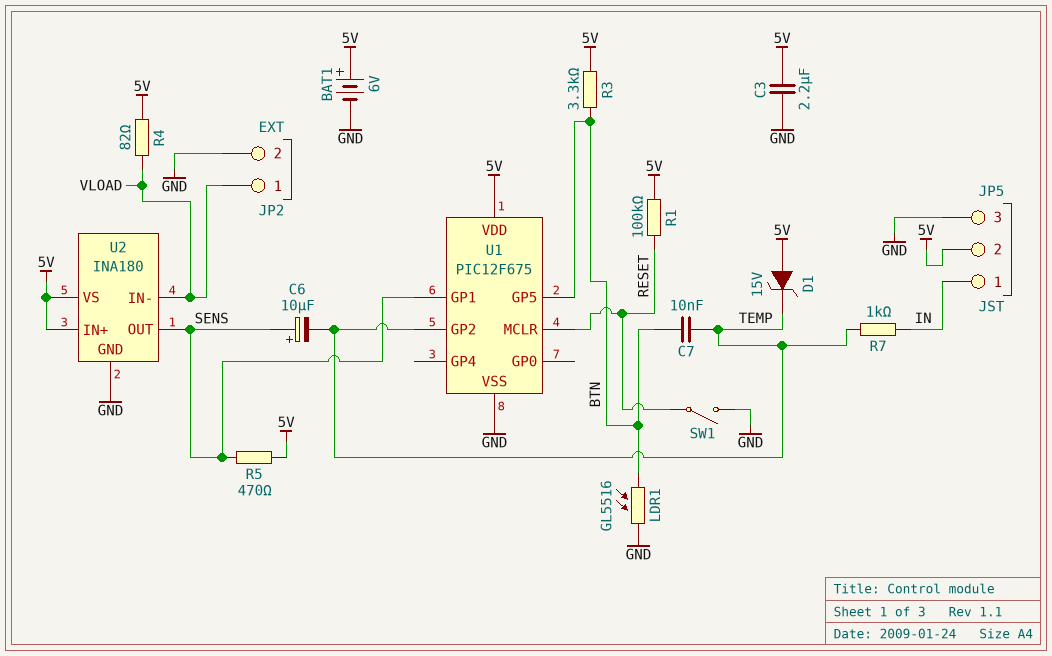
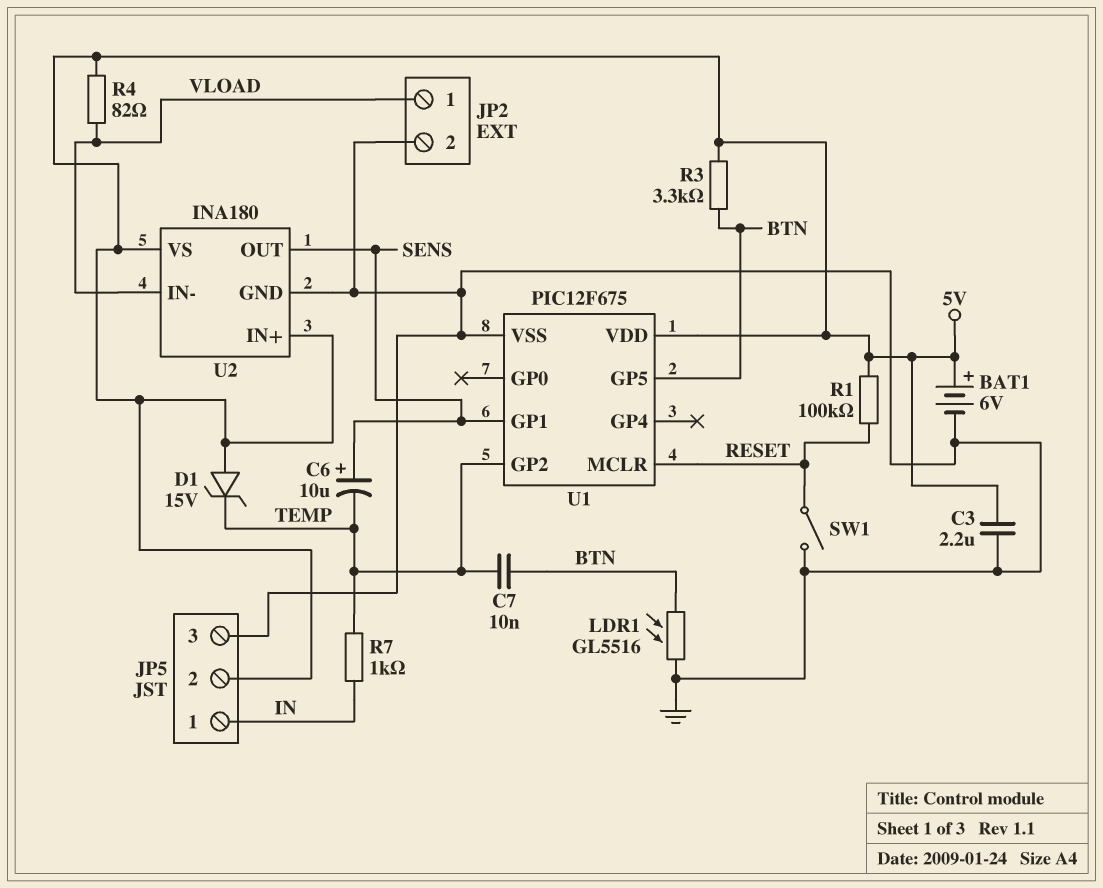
R5: 470 (5V, SENS) -> none

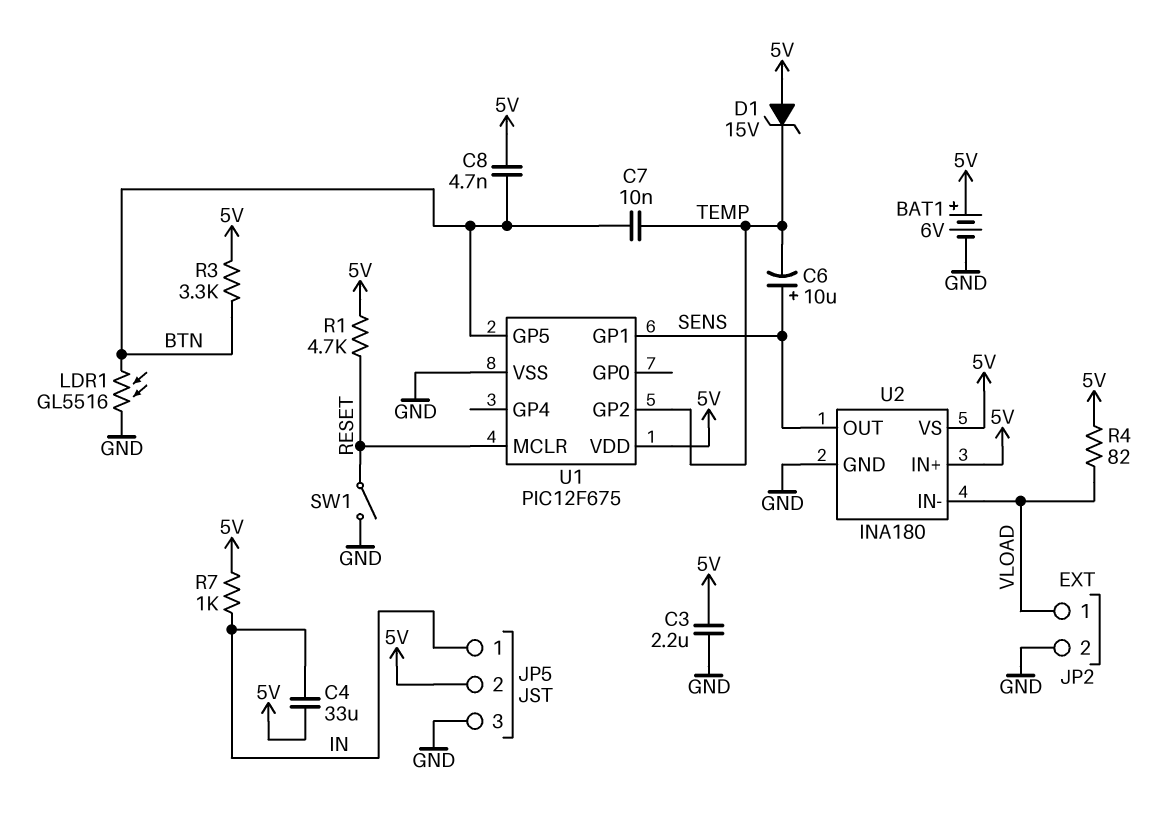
C4: none -> 33uF (5V, IN)
C8: none -> 4.7nF (5V, BTN)
R1: 100k (5V, RESET) -> 4.7k (5V, RESET)
R7: 1k (IN, TEMP) -> 1k (5V, IN)

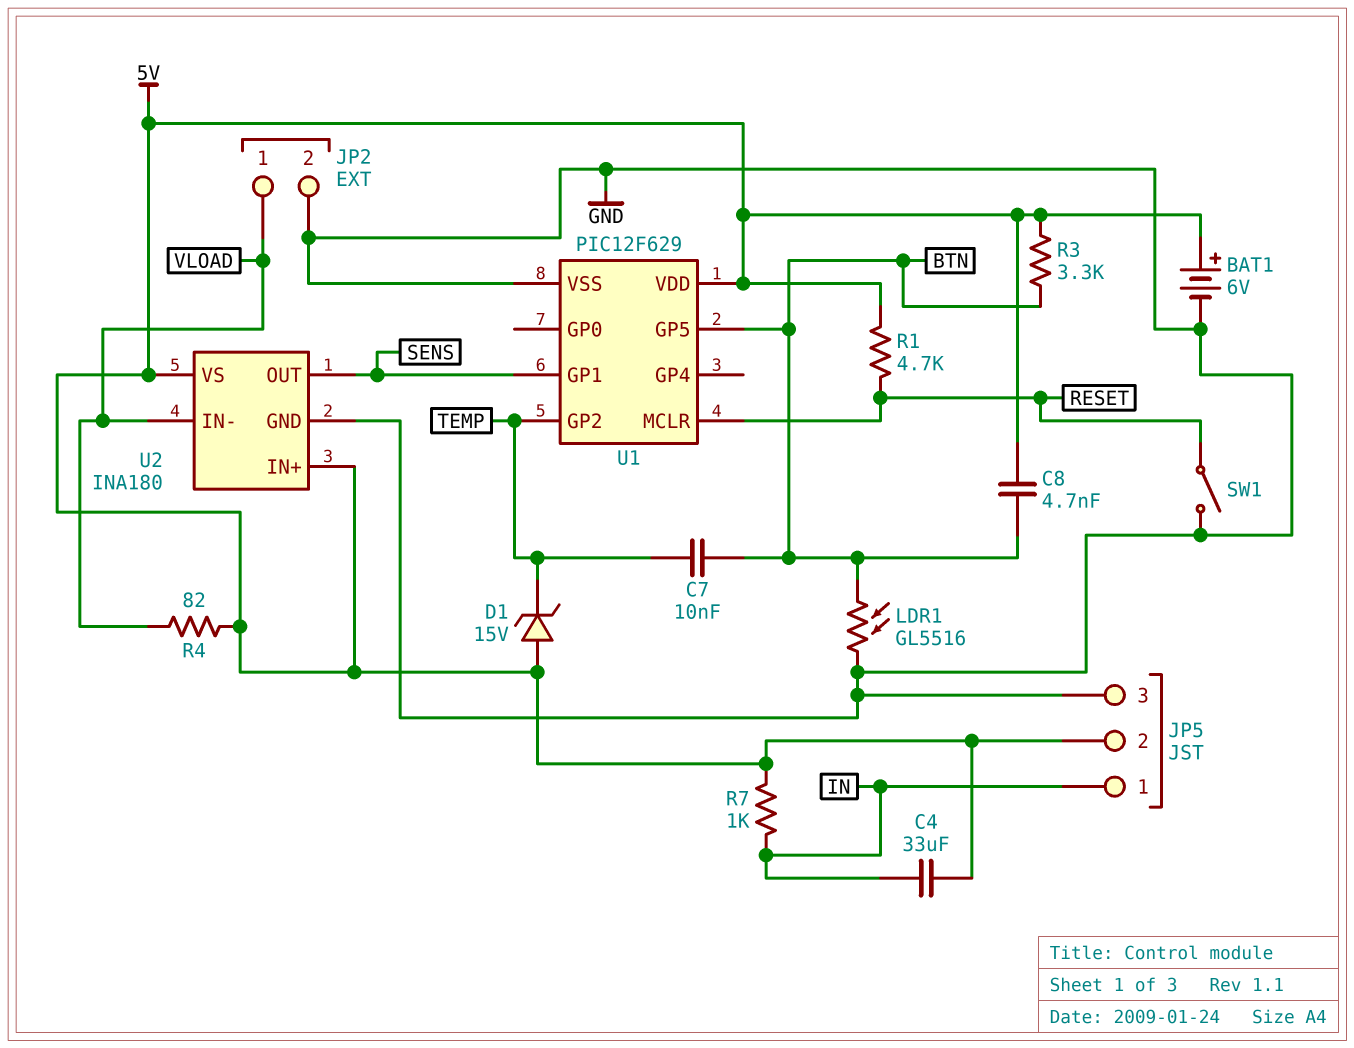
C3: 2.2uF (5V, GND) -> none
C6: 10uF (plus SENS, minus TEMP) -> none
U1: PIC12F675 -> PIC12F629

